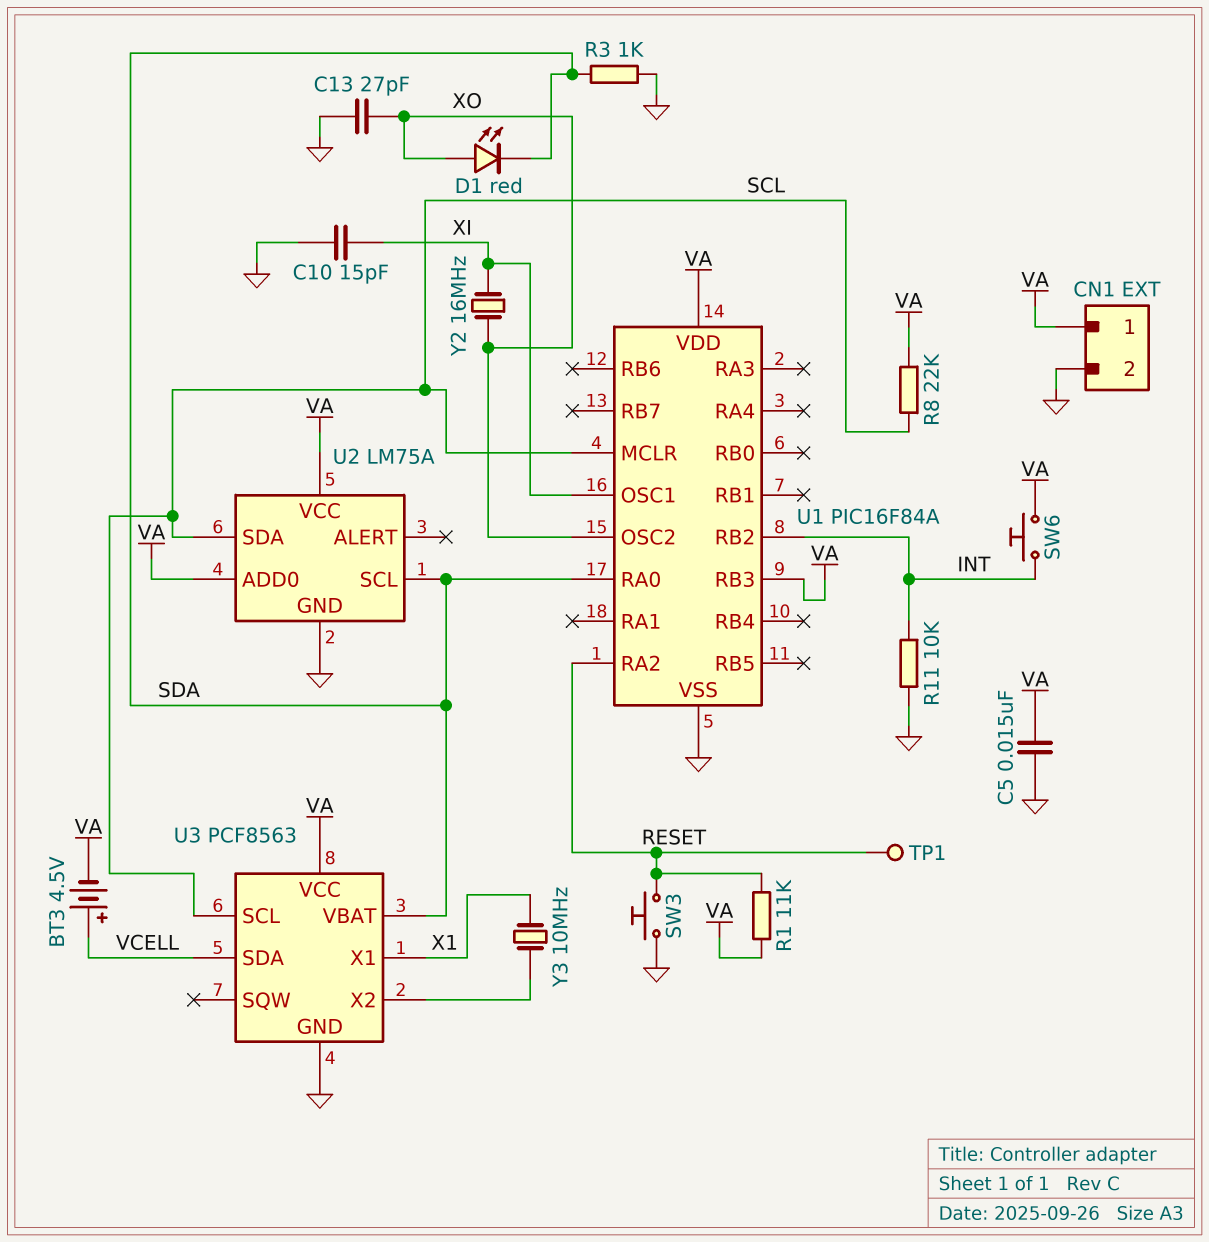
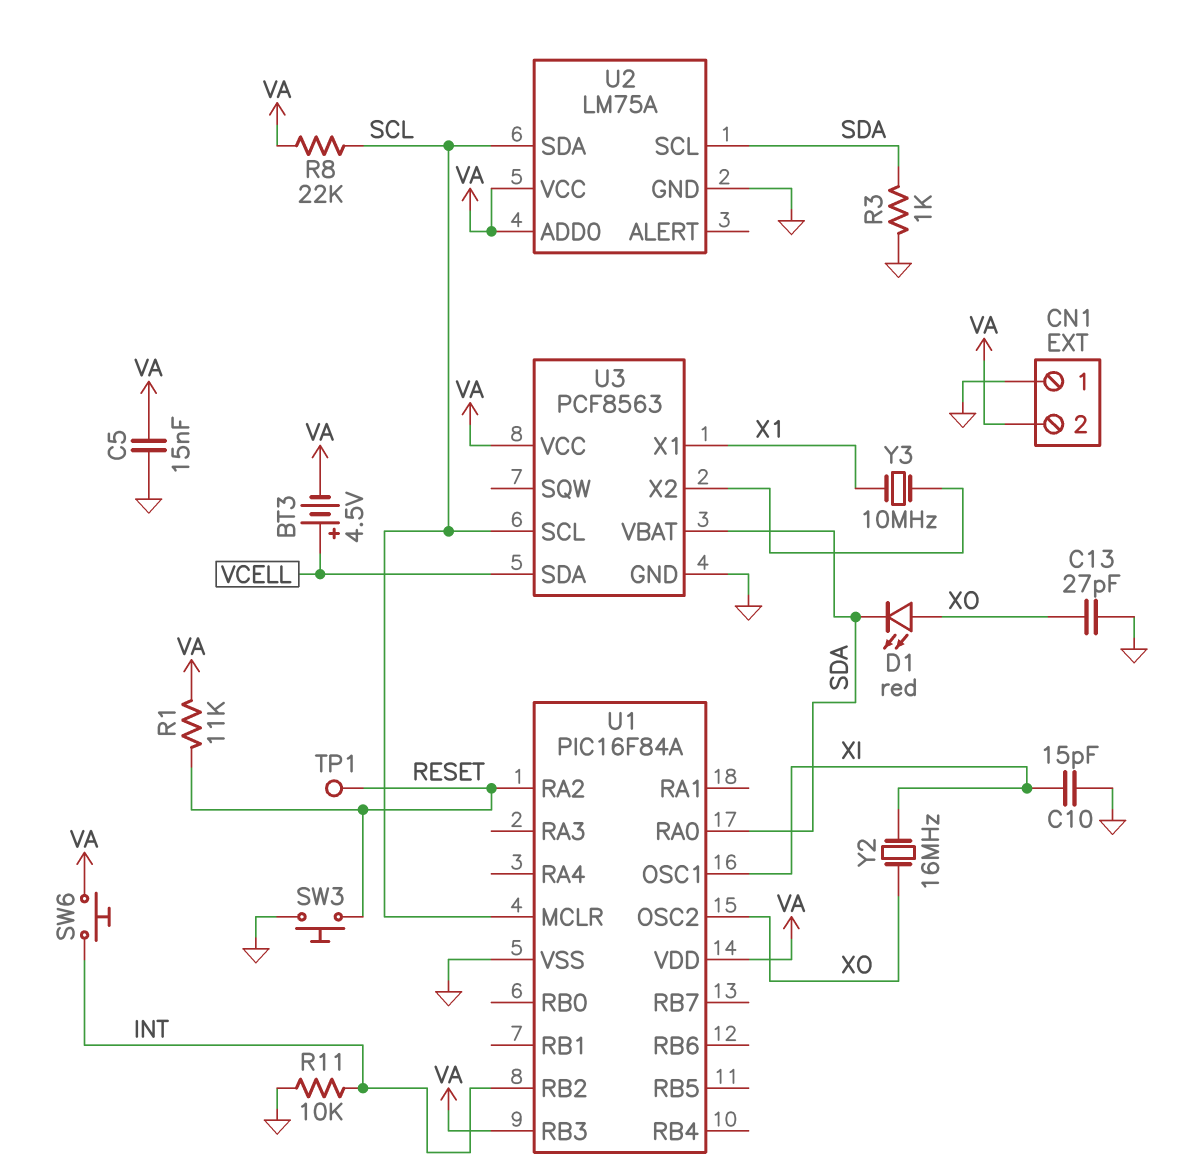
CN1 pin 1: VA -> GND
CN1 pin 2: GND -> VA

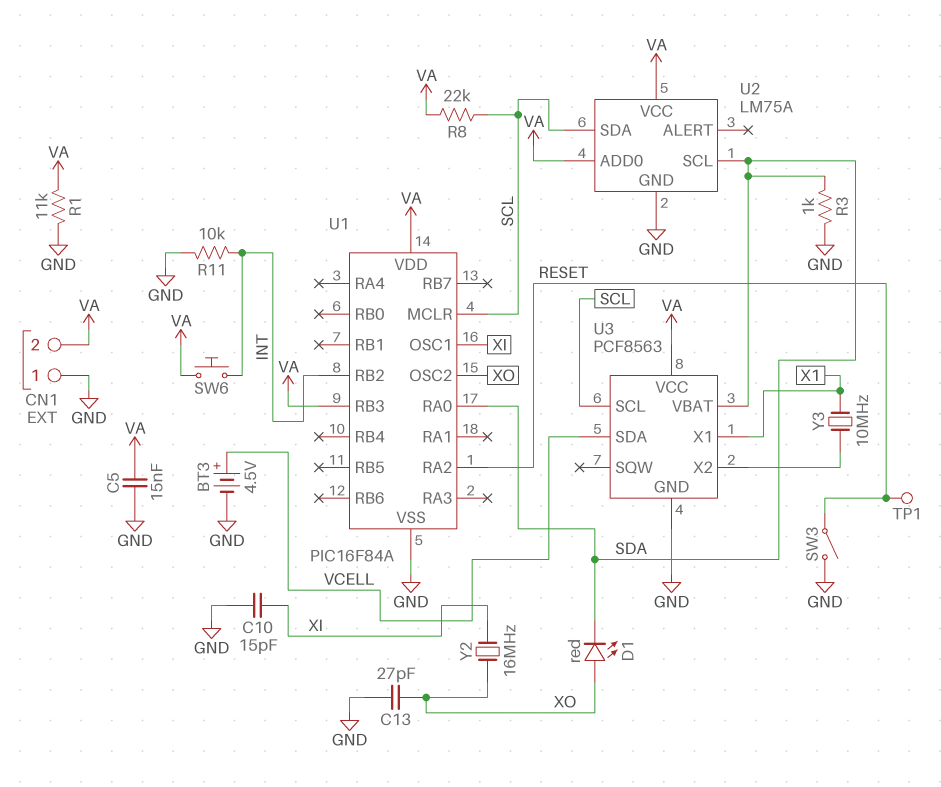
BT3: 4.5V (plus VCELL, minus VA) -> 4.5V (plus VCELL, minus GND)
R1: 11k (RESET, VA) -> 11k (GND, VA)
SW3: button (GND, RESET) -> switch (GND, RESET)

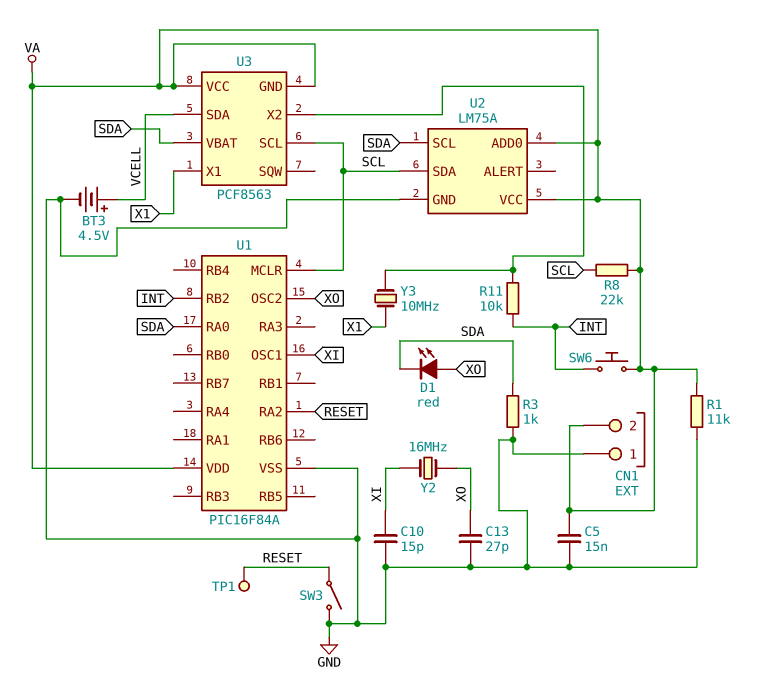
R11: 10k (GND, INT) -> 10k (INT, U3/X2)
U1 pin RB3: VA -> none
U3 pin GND: GND -> VA

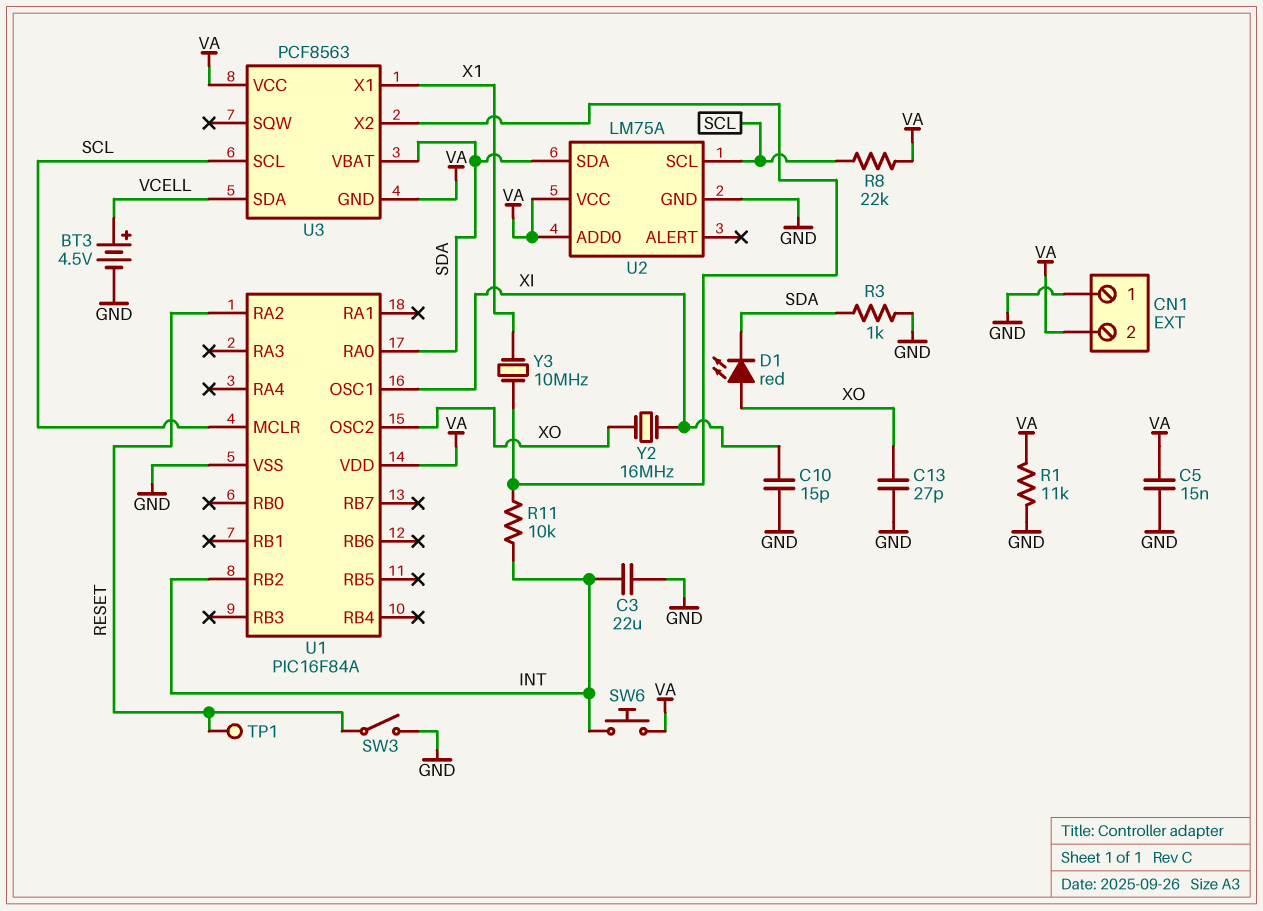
C3: none -> 22uF (GND, INT)
U2 pin SCL: SDA -> SCL
U2 pin SDA: SCL -> SDA

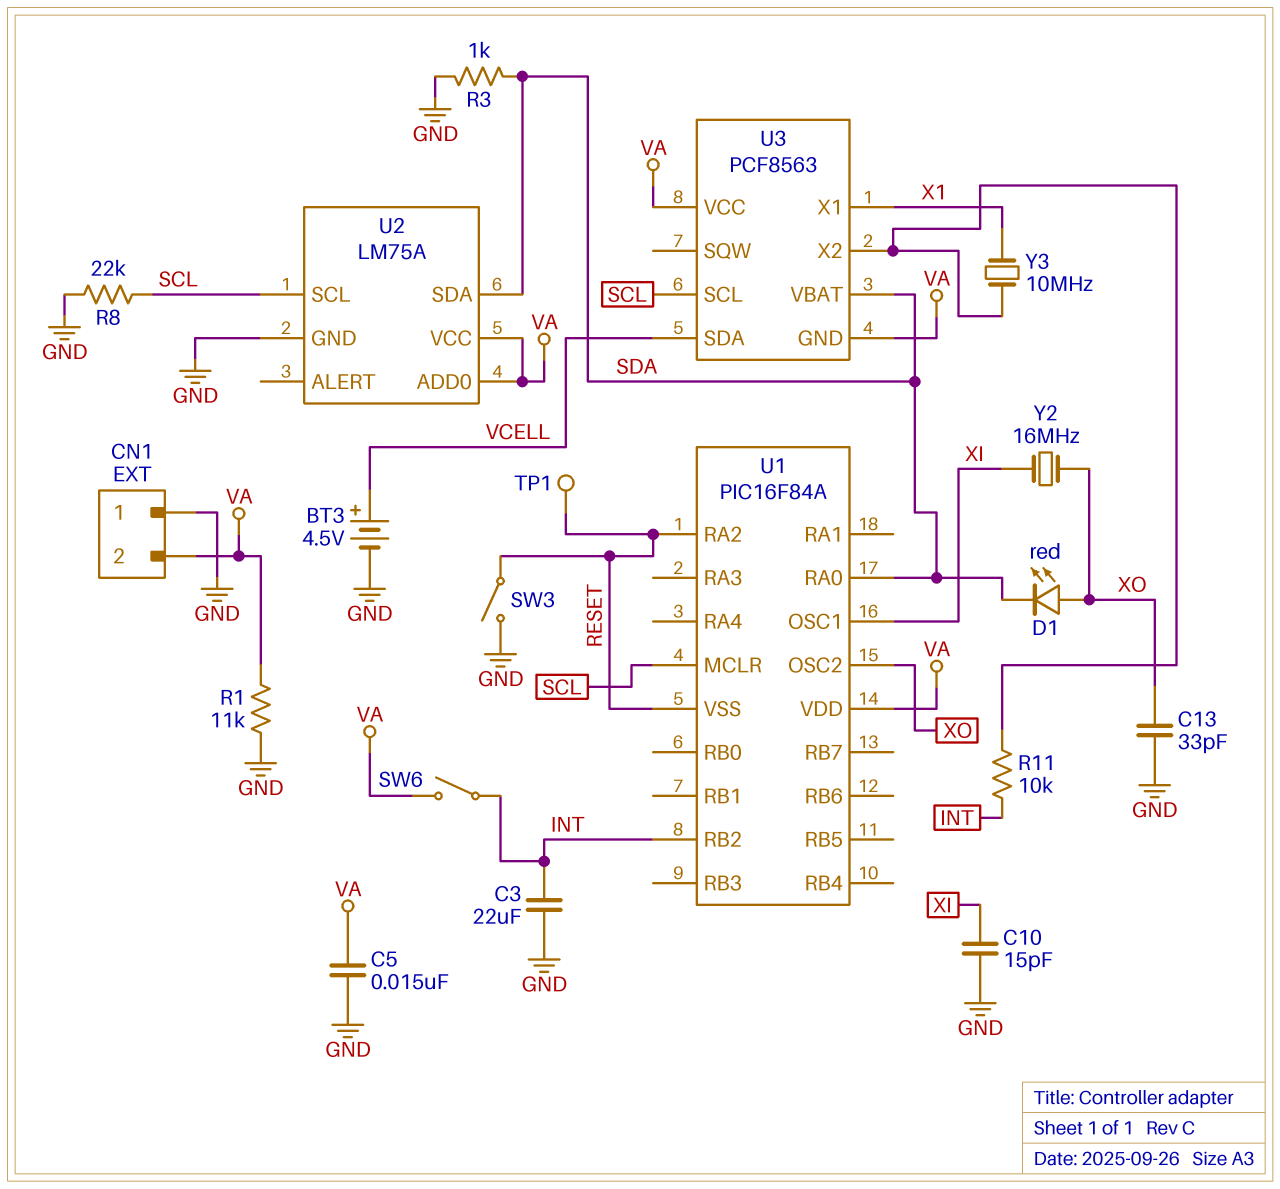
C13: 27pF (GND, XO) -> 33pF (GND, XO)
R8: 22k (SCL, VA) -> 22k (GND, SCL)
SW6: button (INT, VA) -> switch (INT, VA)
U1 pin VSS: GND -> RESET

